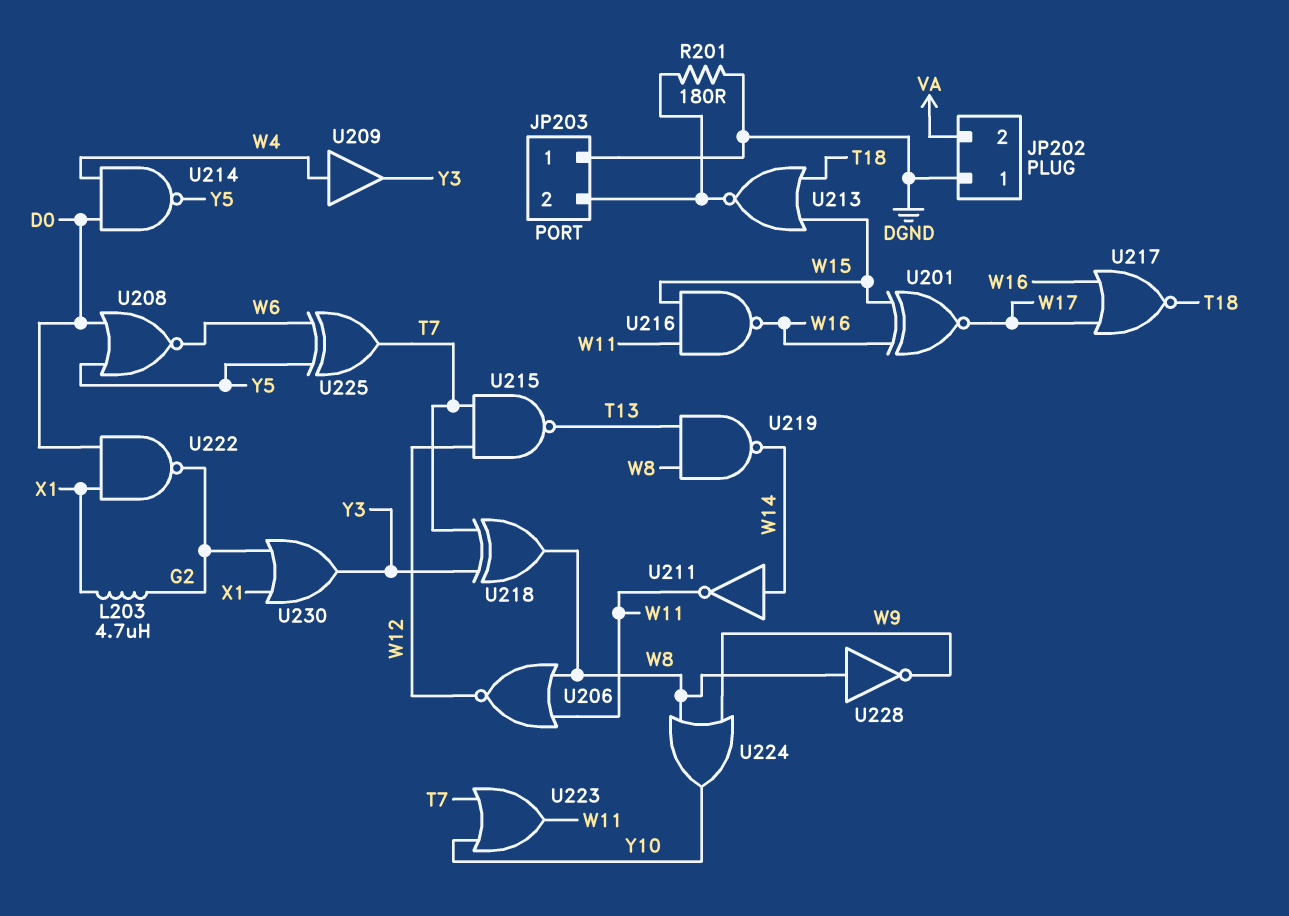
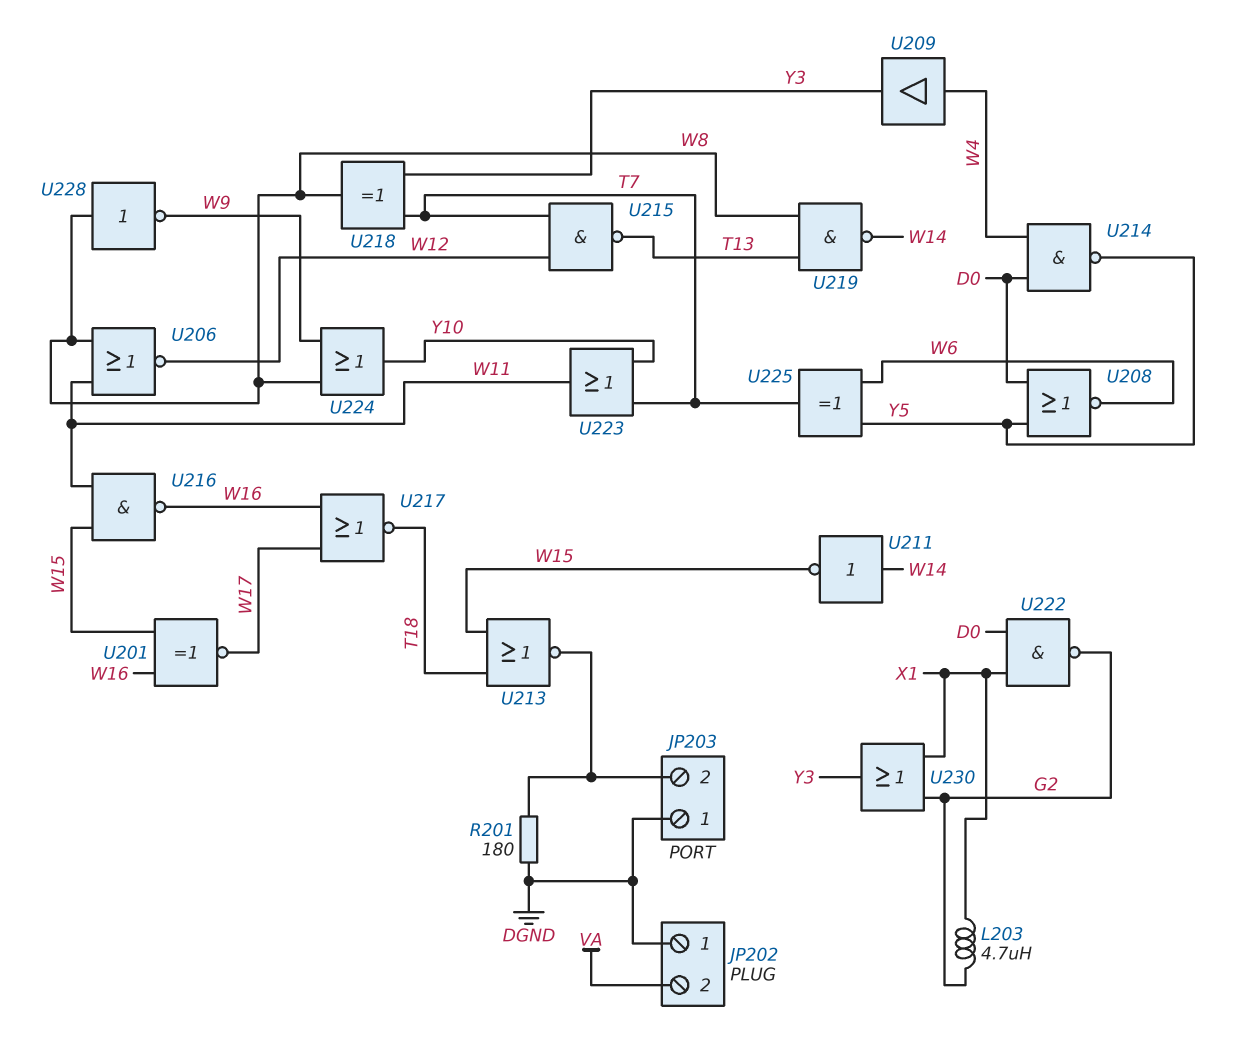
U211: NOT (in W14, out W11) -> NOT (in W14, out W15)

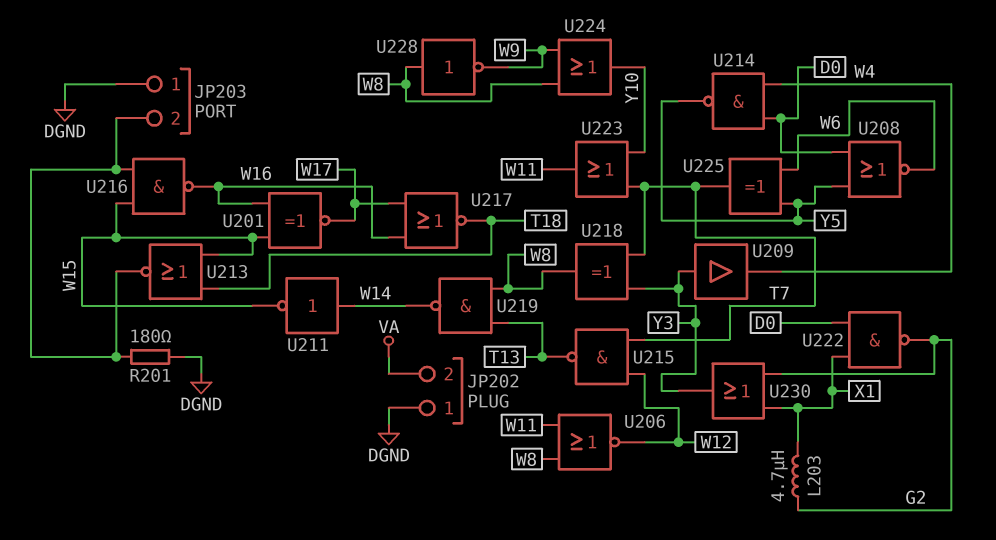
U209: buffer (in W4, out Y3) -> buffer (in Y3, out W4)
U216: NAND (in W11, in W15, out W16) -> NAND (in JP203/2, in W15, out W16)

